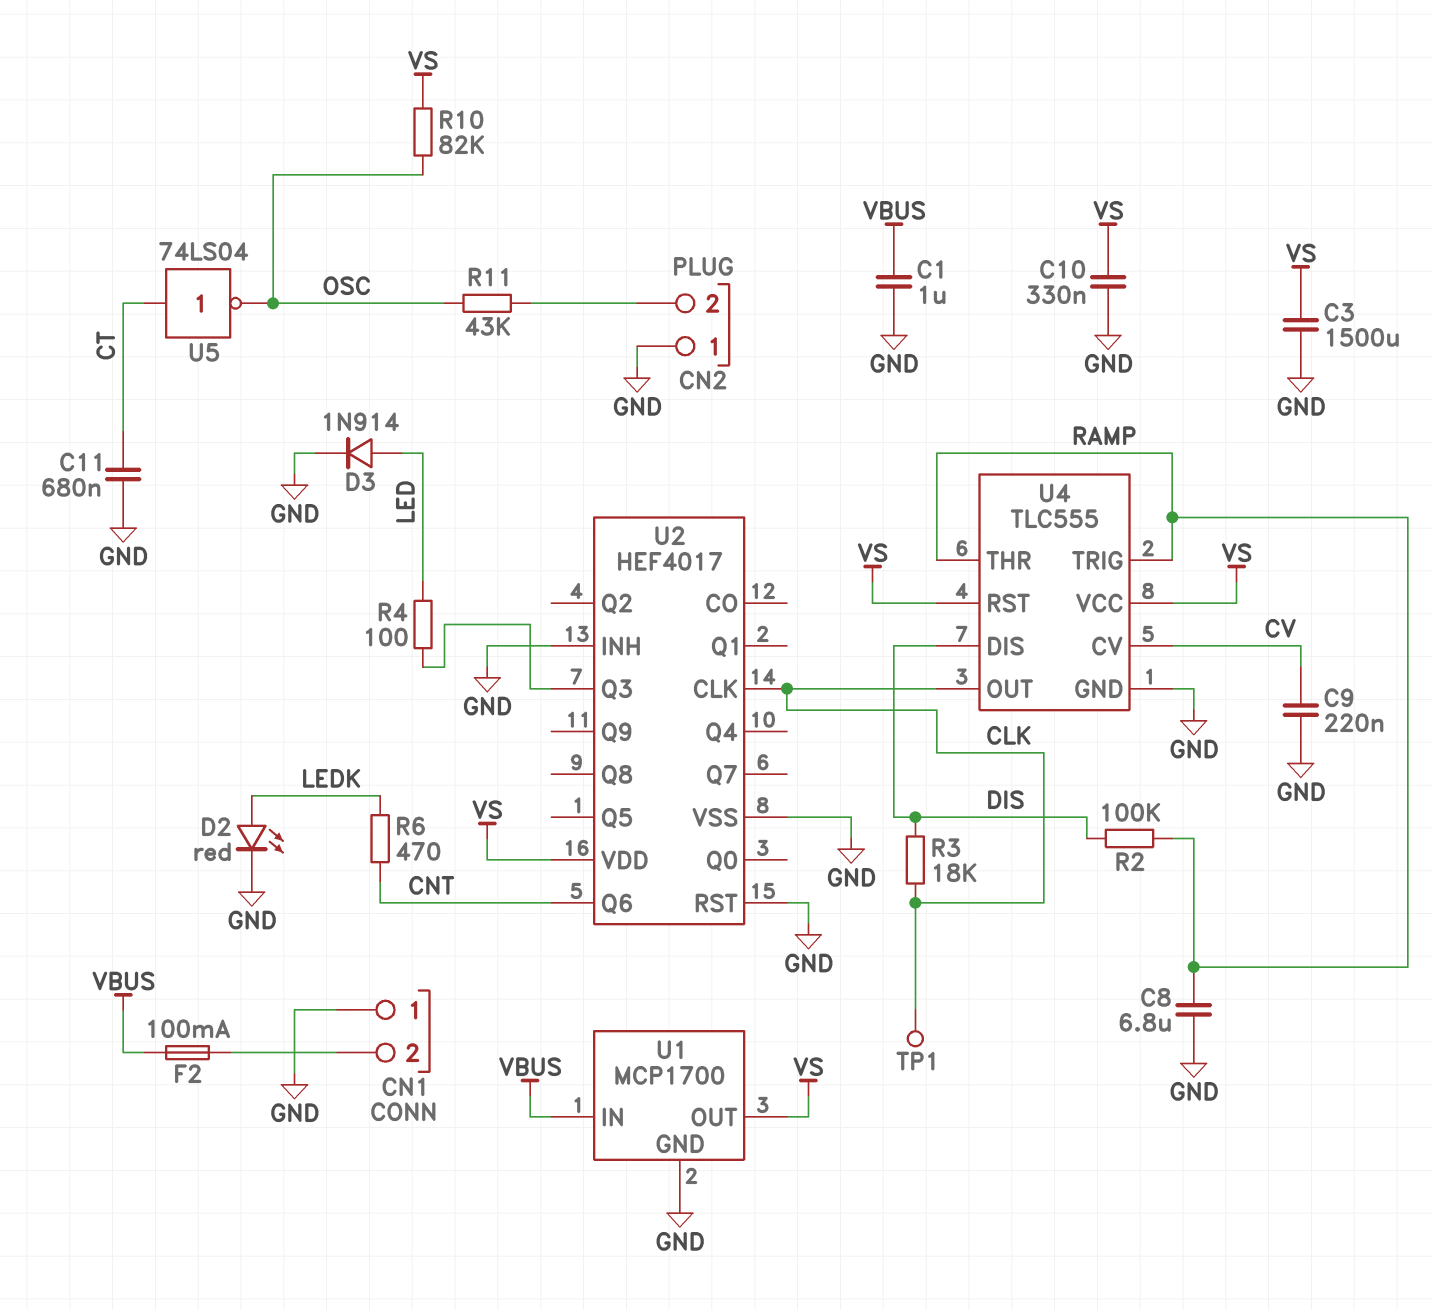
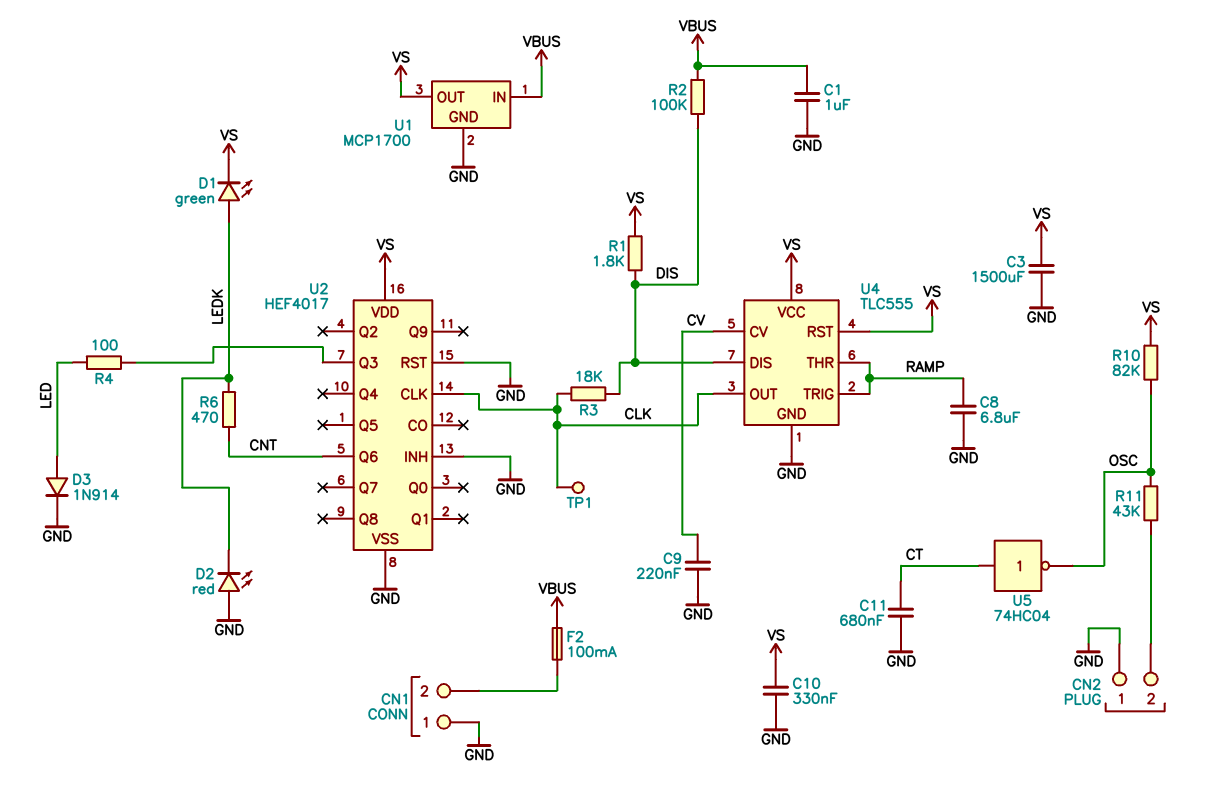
D1: none -> LED green (A LEDK, K VS)
D2: LED red (A LEDK, K GND) -> LED red (A GND, K LEDK)
R1: none -> 1.8k (DIS, VS)
R2: 100k (DIS, RAMP) -> 100k (DIS, VBUS)
U5: NOT 74LS04 (in CT, out OSC) -> NOT 74HC04 (in CT, out OSC)

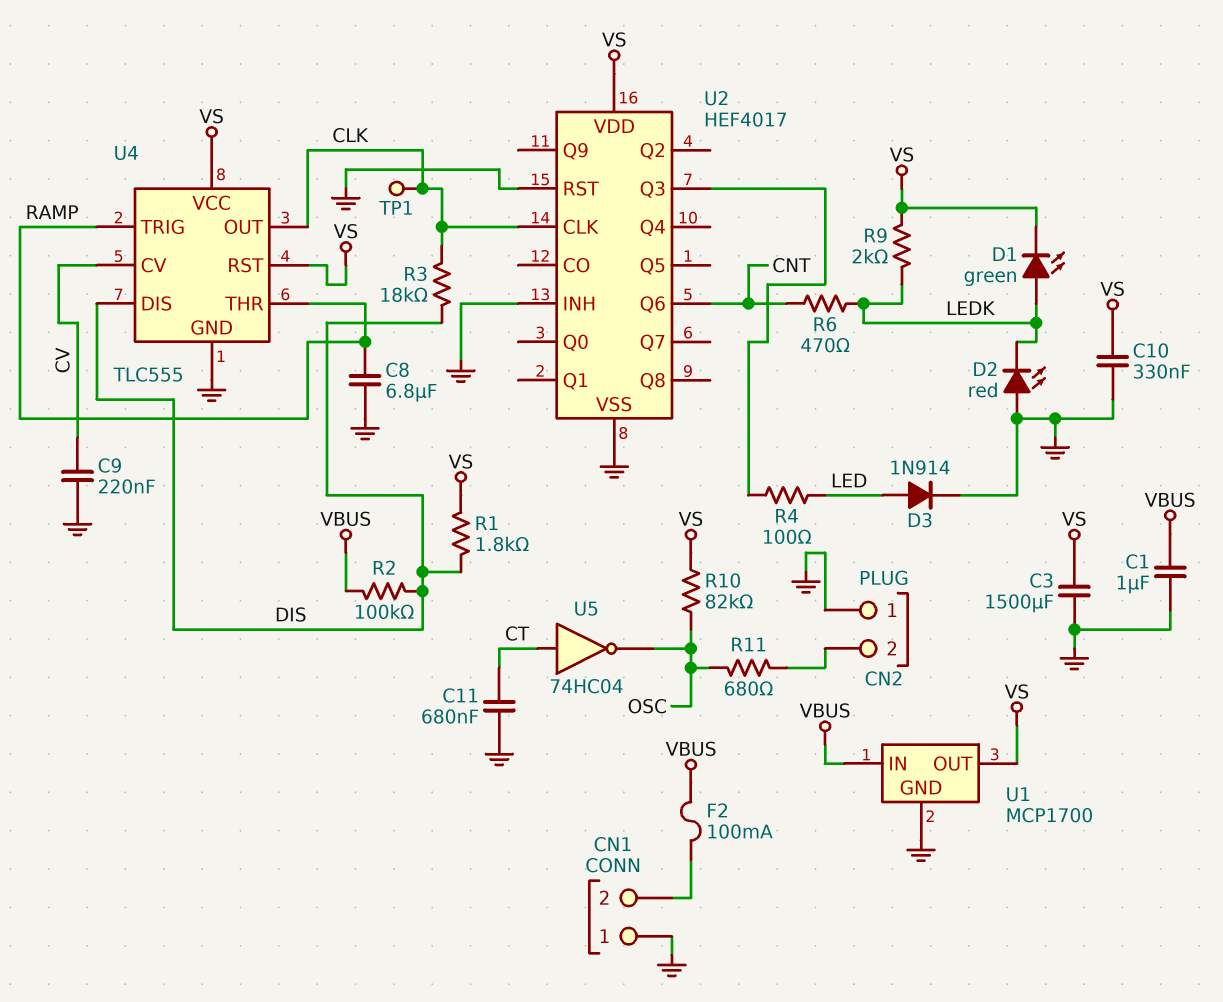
R9: none -> 2k (LEDK, VS)
R11: 43k (CN2/2, OSC) -> 680 (CN2/2, OSC)

